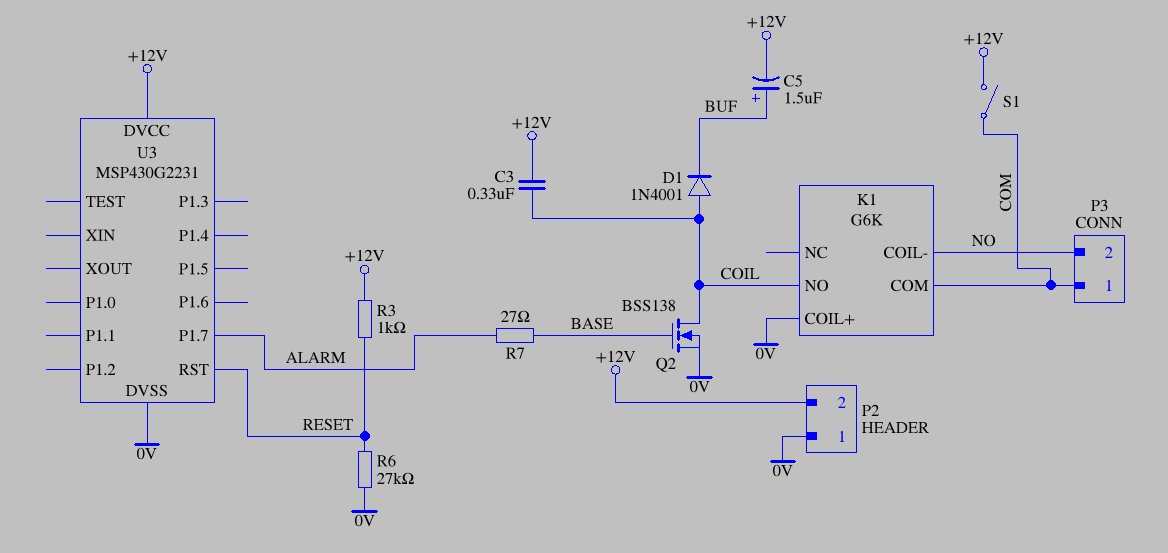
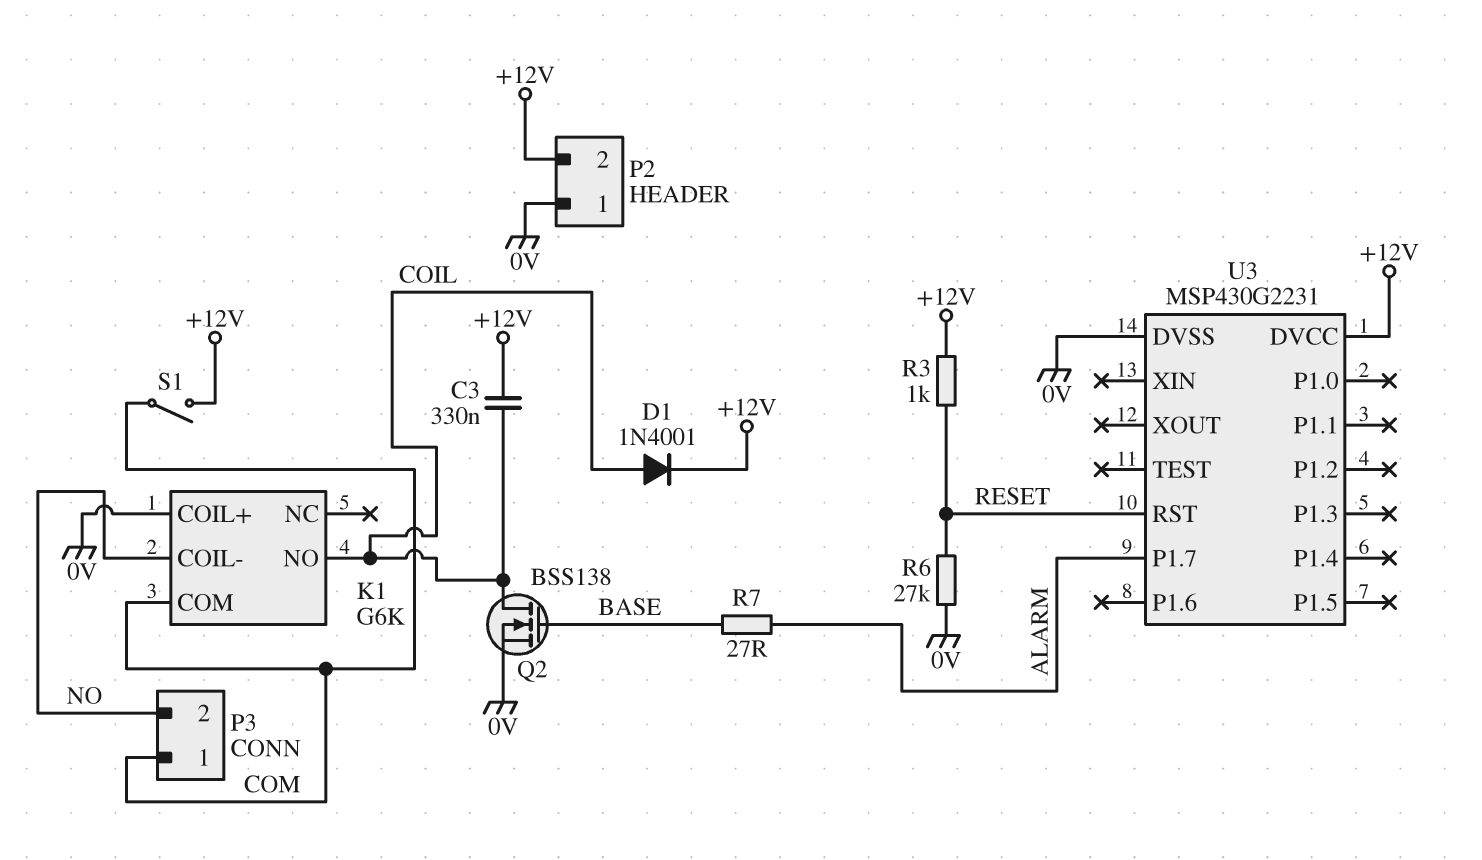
C5: 1.5uF (plus BUF, minus +12V) -> none
D1: diode 1N4001 (A COIL, K BUF) -> diode 1N4001 (A COIL, K +12V)

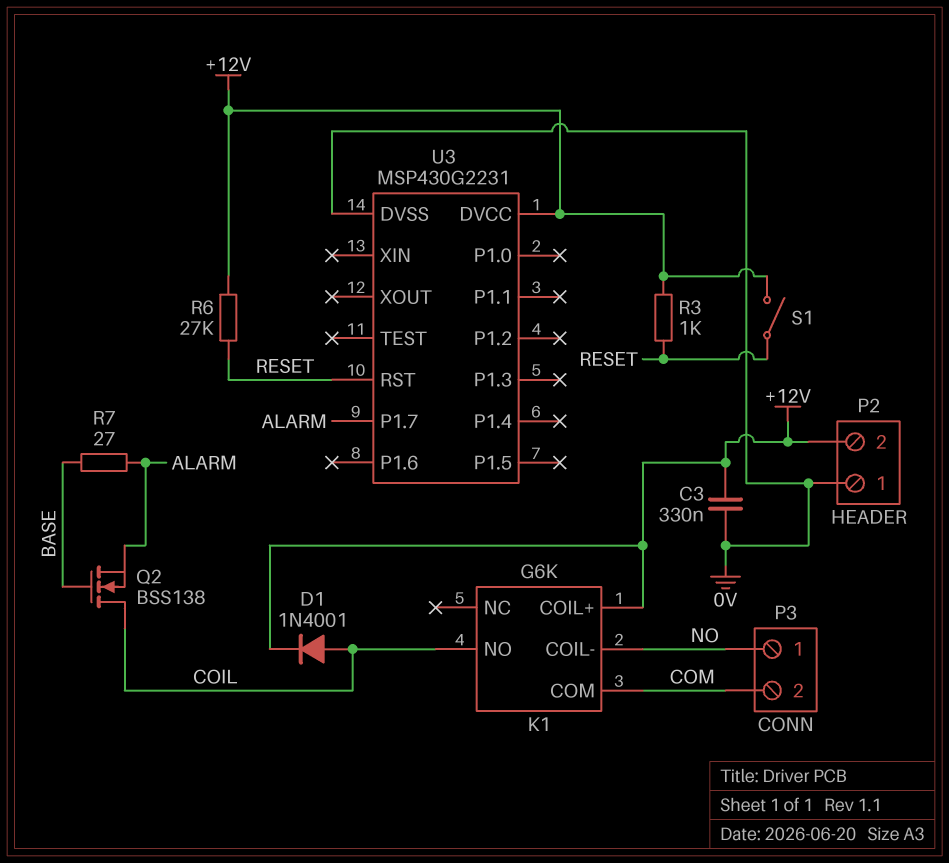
C3: 330nF (+12V, COIL) -> 330nF (+12V, 0V)
K1 pin COIL+: 0V -> +12V
P3 pin 1: COM -> NO
P3 pin 2: NO -> COM
Q2: NMOS BSS138 (G BASE, D COIL, S 0V) -> NMOS BSS138 (G BASE, D COIL, S ALARM)
R6: 27k (0V, RESET) -> 27k (+12V, RESET)
S1: switch (+12V, COM) -> switch (+12V, RESET)

